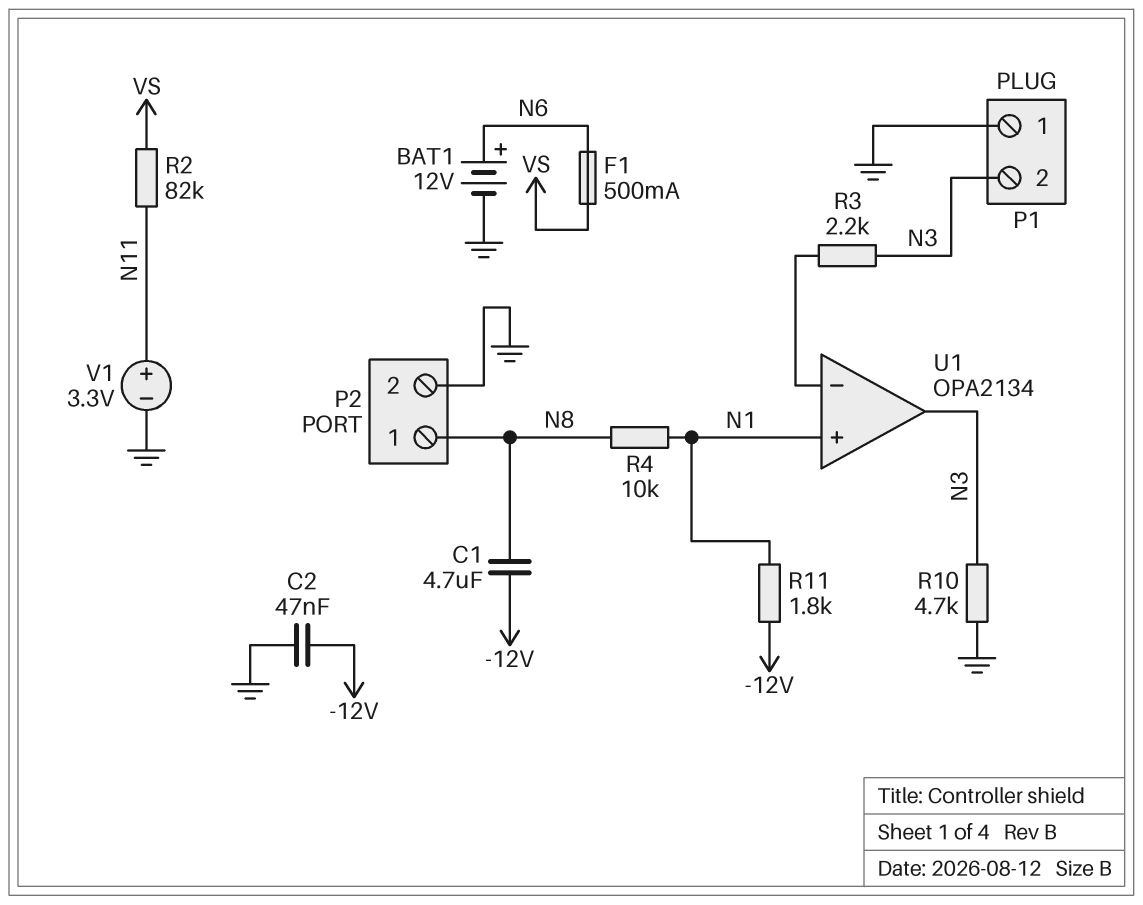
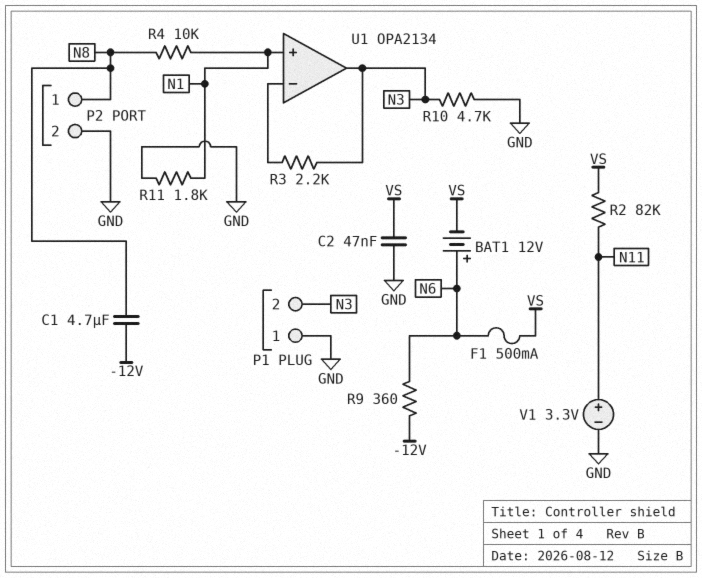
BAT1: 12V (plus N6, minus GND) -> 12V (plus N6, minus VS)
C2: 47nF (-12V, GND) -> 47nF (GND, VS)
R9: none -> 360 (-12V, N6)
R11: 1.8k (-12V, N1) -> 1.8k (GND, N1)

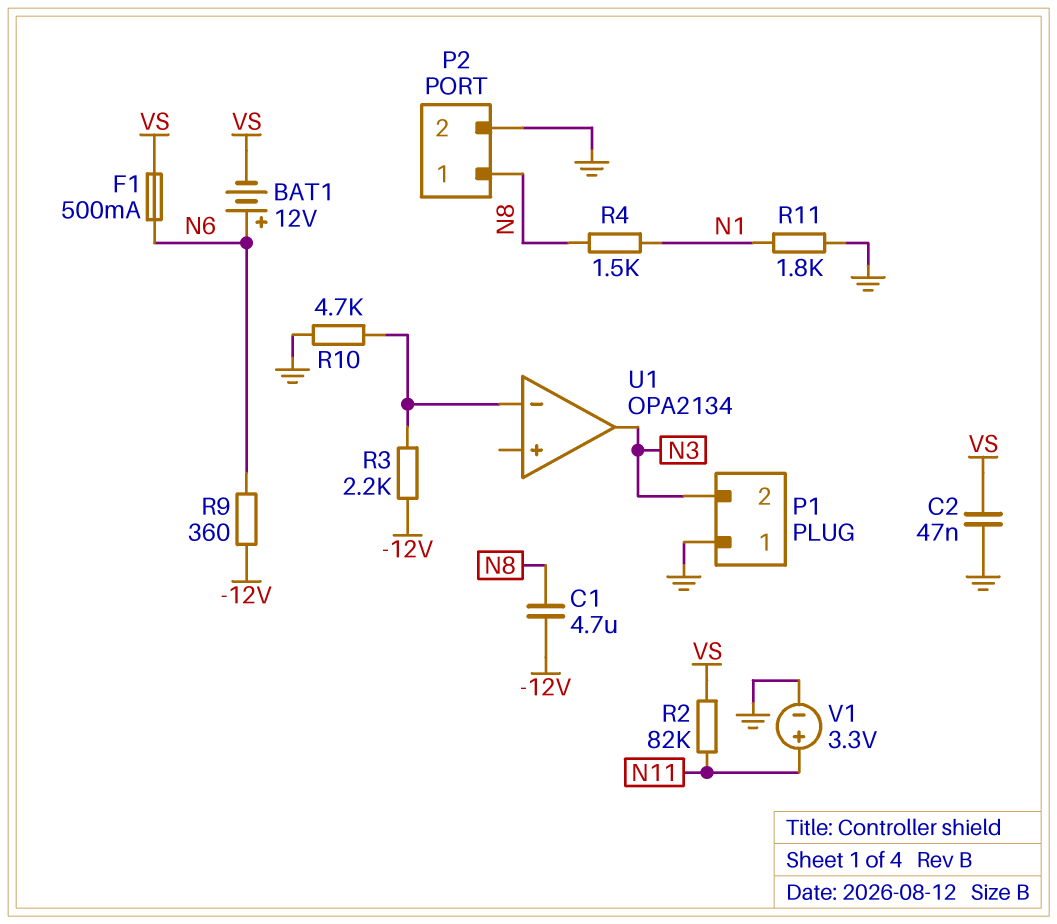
R3: 2.2k (N3, U1/in-) -> 2.2k (-12V, U1/in-)
R4: 10k (N1, N8) -> 1.5k (N1, N8)
R10: 4.7k (GND, N3) -> 4.7k (GND, U1/in-)
U1 pin in+: N1 -> none

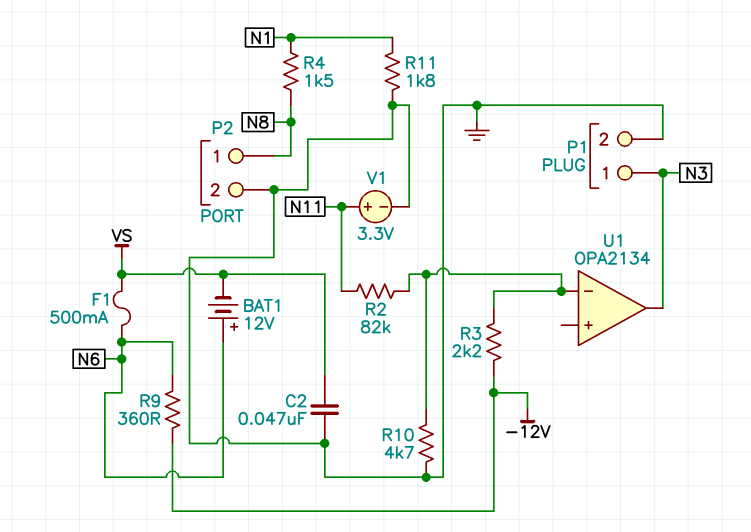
C1: 4.7uF (-12V, N8) -> none
P1 pin 1: GND -> N3
P1 pin 2: N3 -> GND
R2: 82k (N11, VS) -> 82k (N11, U1/in-)

